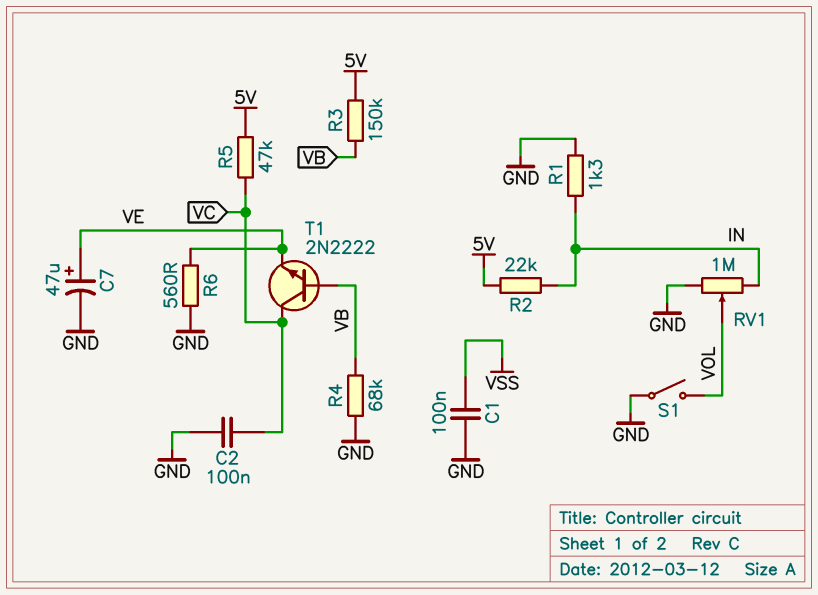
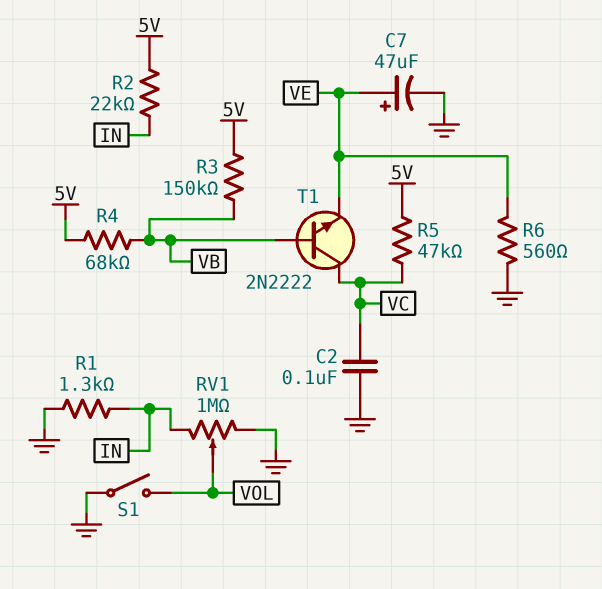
C1: 100nF (GND, VSS) -> none
R4: 68k (GND, VB) -> 68k (5V, VB)

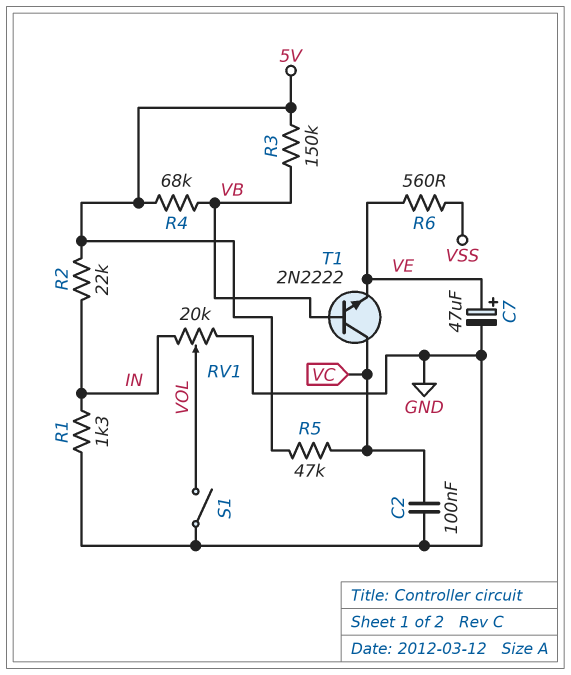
R6: 560 (GND, VE) -> 560 (VE, VSS)
RV1: 1M (GND, IN, wiper VOL) -> 20k (GND, IN, wiper VOL)

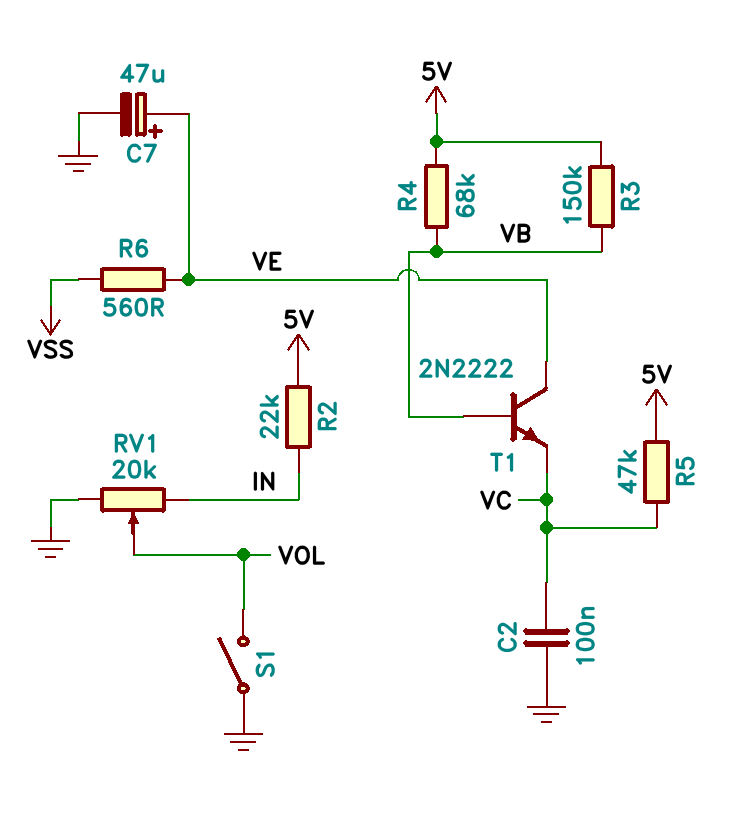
R1: 1.3k (GND, IN) -> none
T1: NPN 2N2222 (B VB, C VC, E VE) -> NPN 2N2222 (B VB, C VE, E VC)

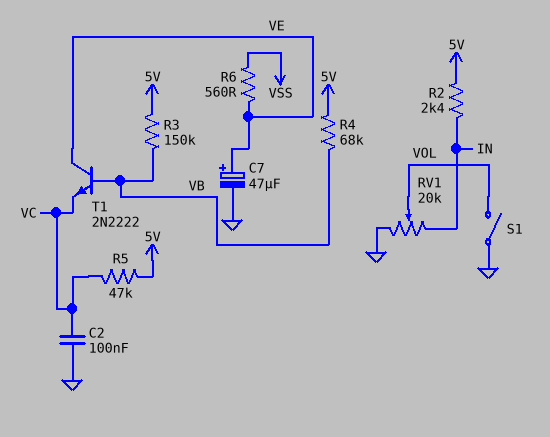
R2: 22k (5V, IN) -> 2.4k (5V, IN)

